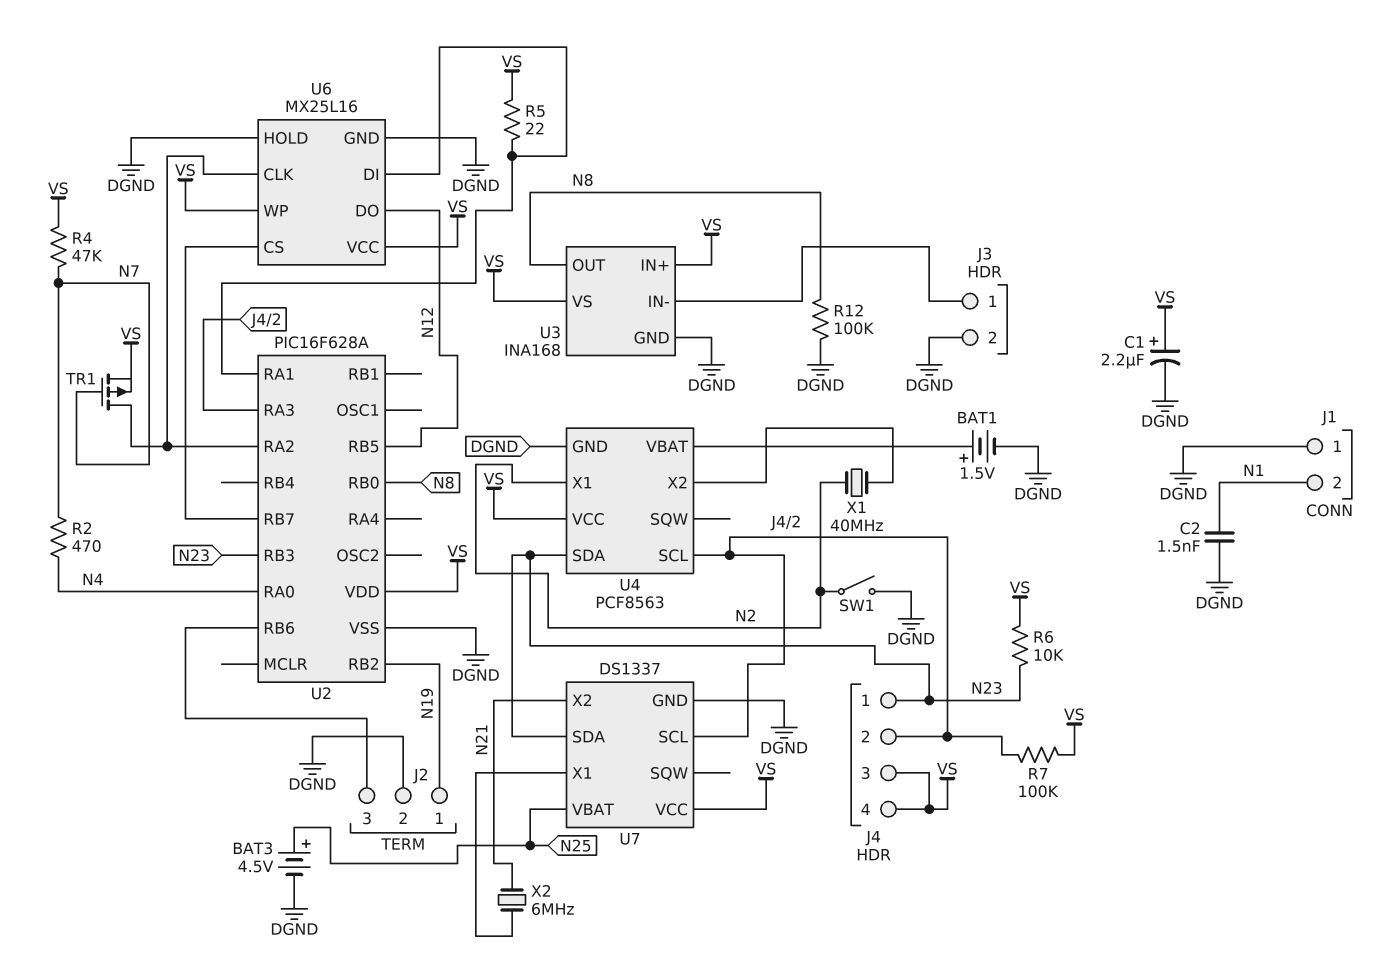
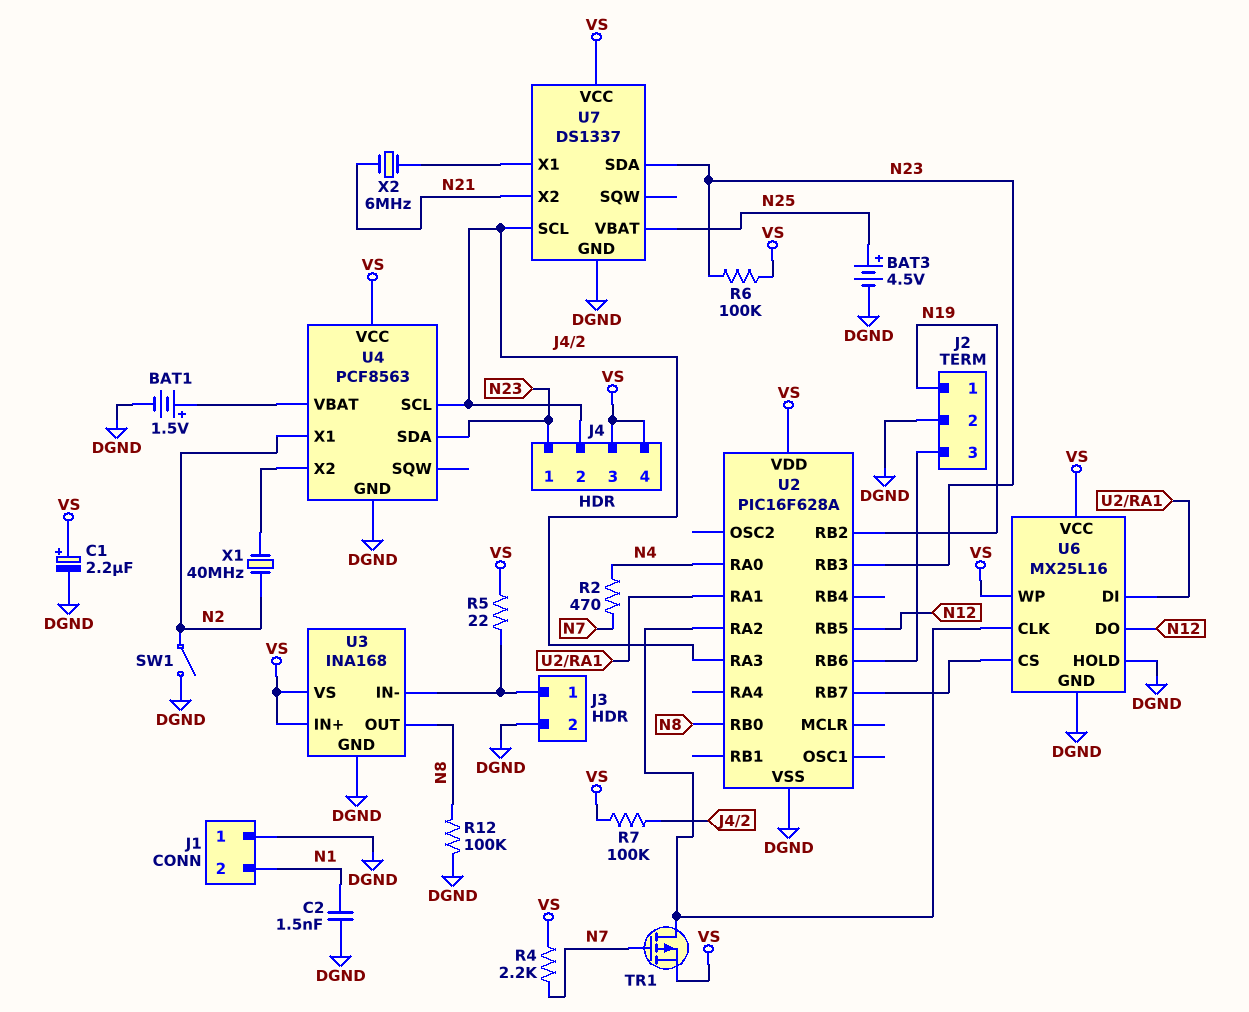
R4: 47k (N7, VS) -> 2.2k (N7, VS)
R5: 22 (U2/RA1, VS) -> 22 (J3/1, VS)
R6: 10k (N23, VS) -> 100k (N23, VS)

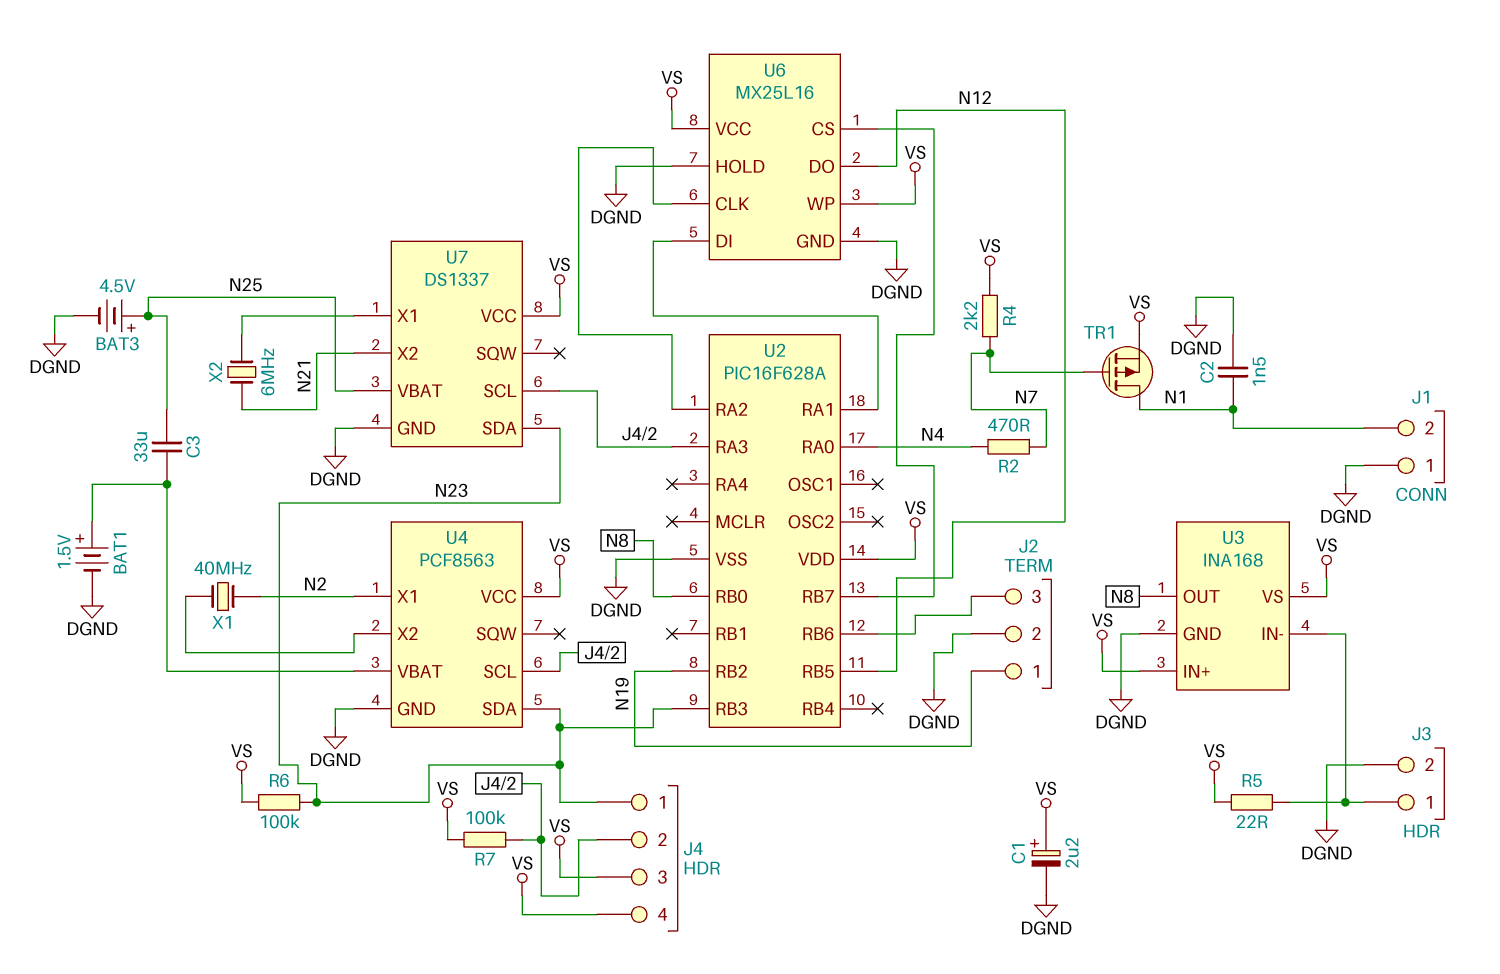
C3: none -> 33uF (N25, U4/VBAT)
R12: 100k (DGND, N8) -> none
SW1: switch (DGND, N2) -> none
TR1: PMOS (G N7, D U2/RA2, S VS) -> PMOS (G N7, D N1, S VS)

